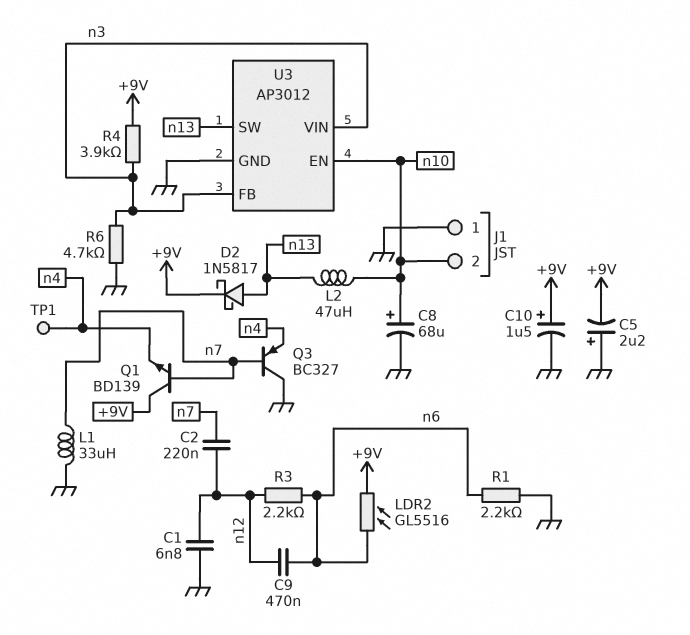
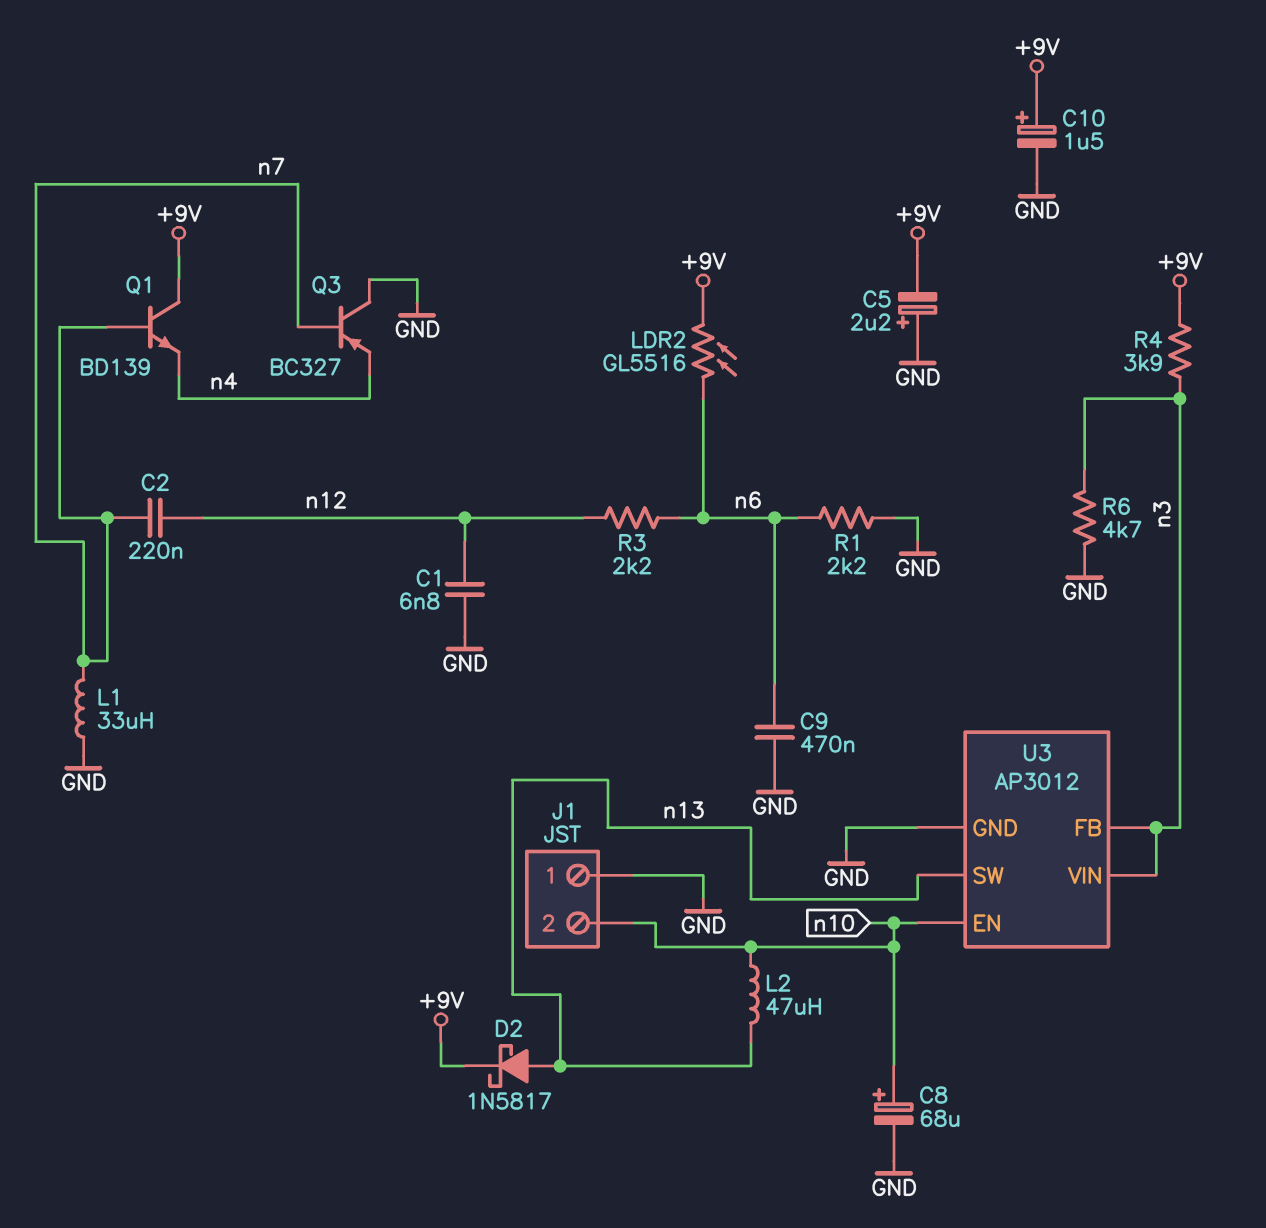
C9: 470nF (n6, n12) -> 470nF (GND, n6)
TP1: test point (n4) -> none

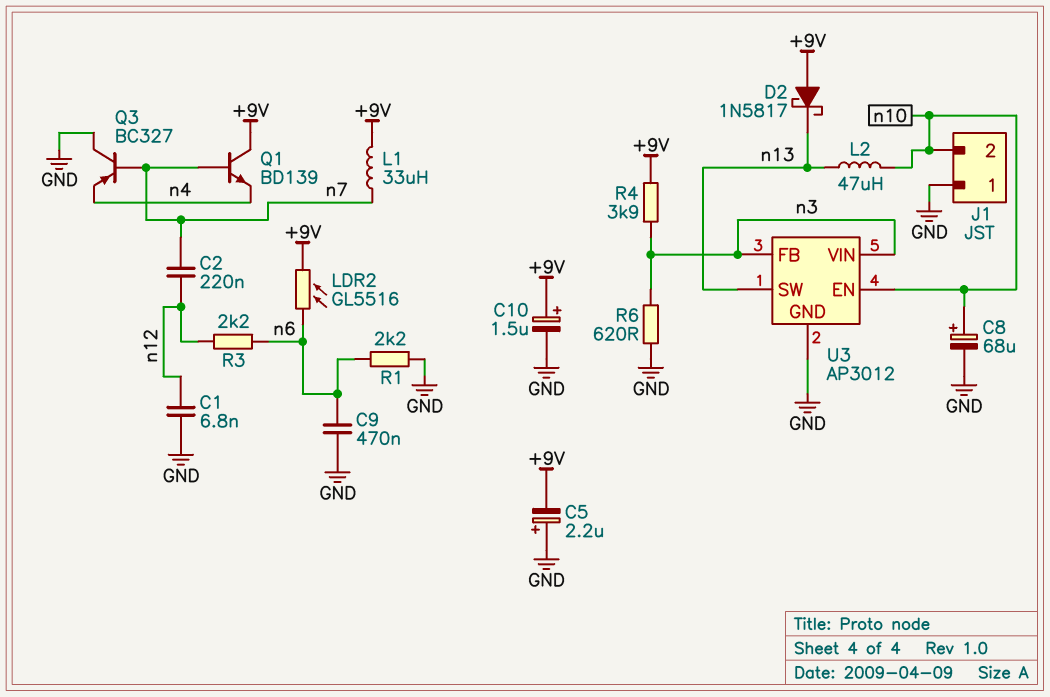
D2: schottky 1N5817 (A n13, K +9V) -> schottky 1N5817 (A +9V, K n13)
L1: 33uH (GND, n7) -> 33uH (+9V, n7)
R6: 4.7k (GND, n3) -> 620 (GND, n3)

